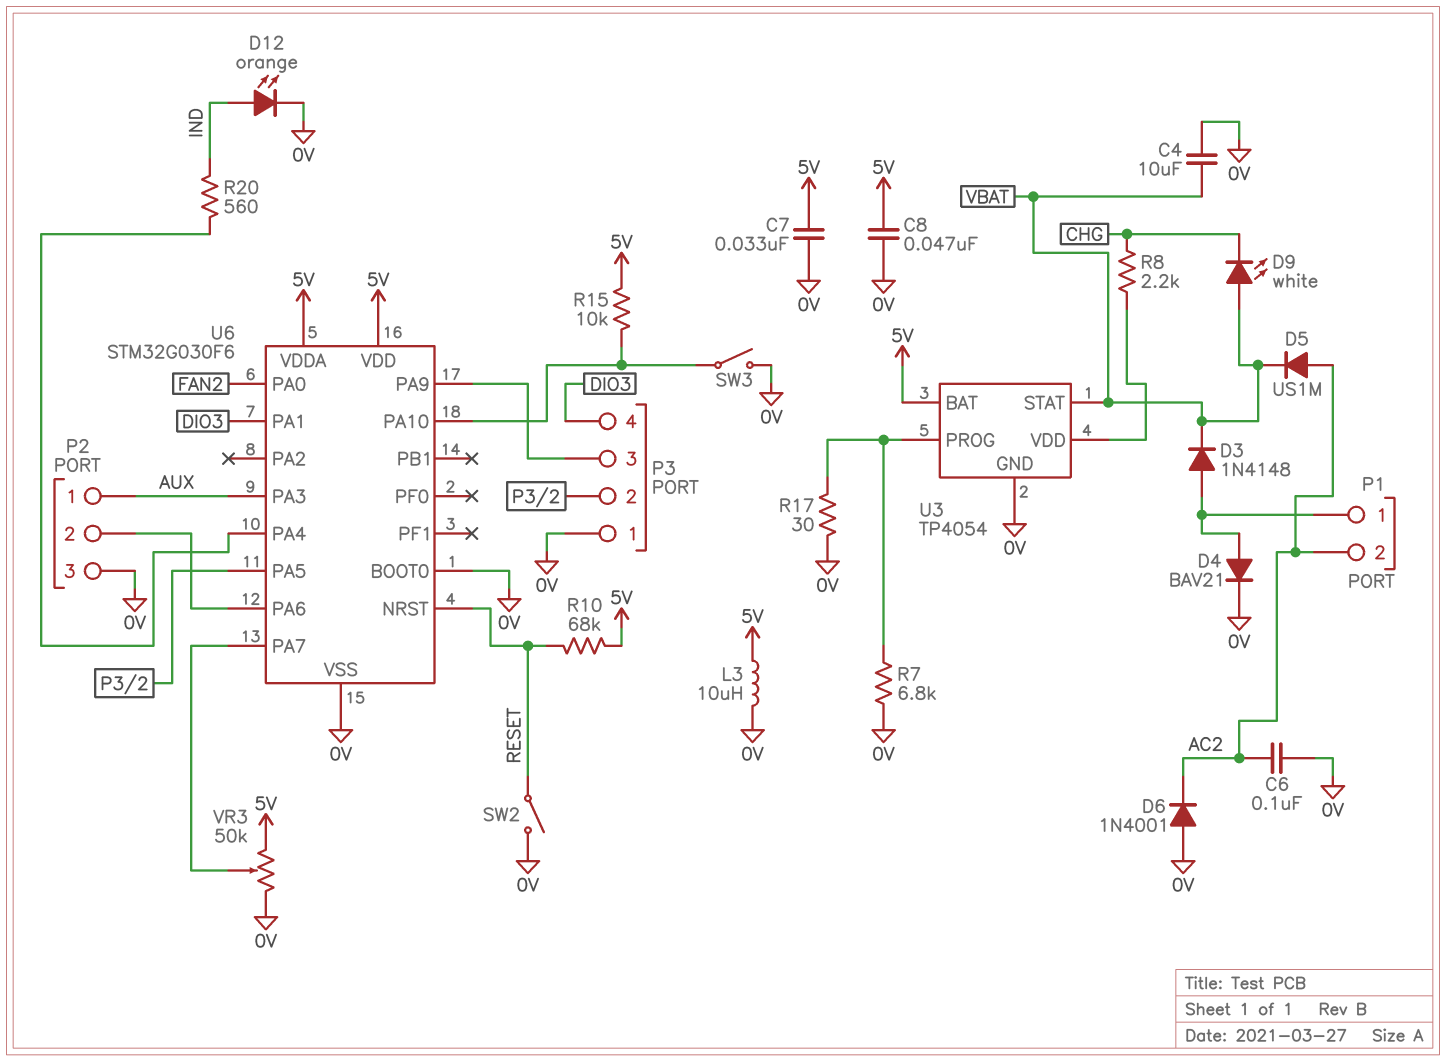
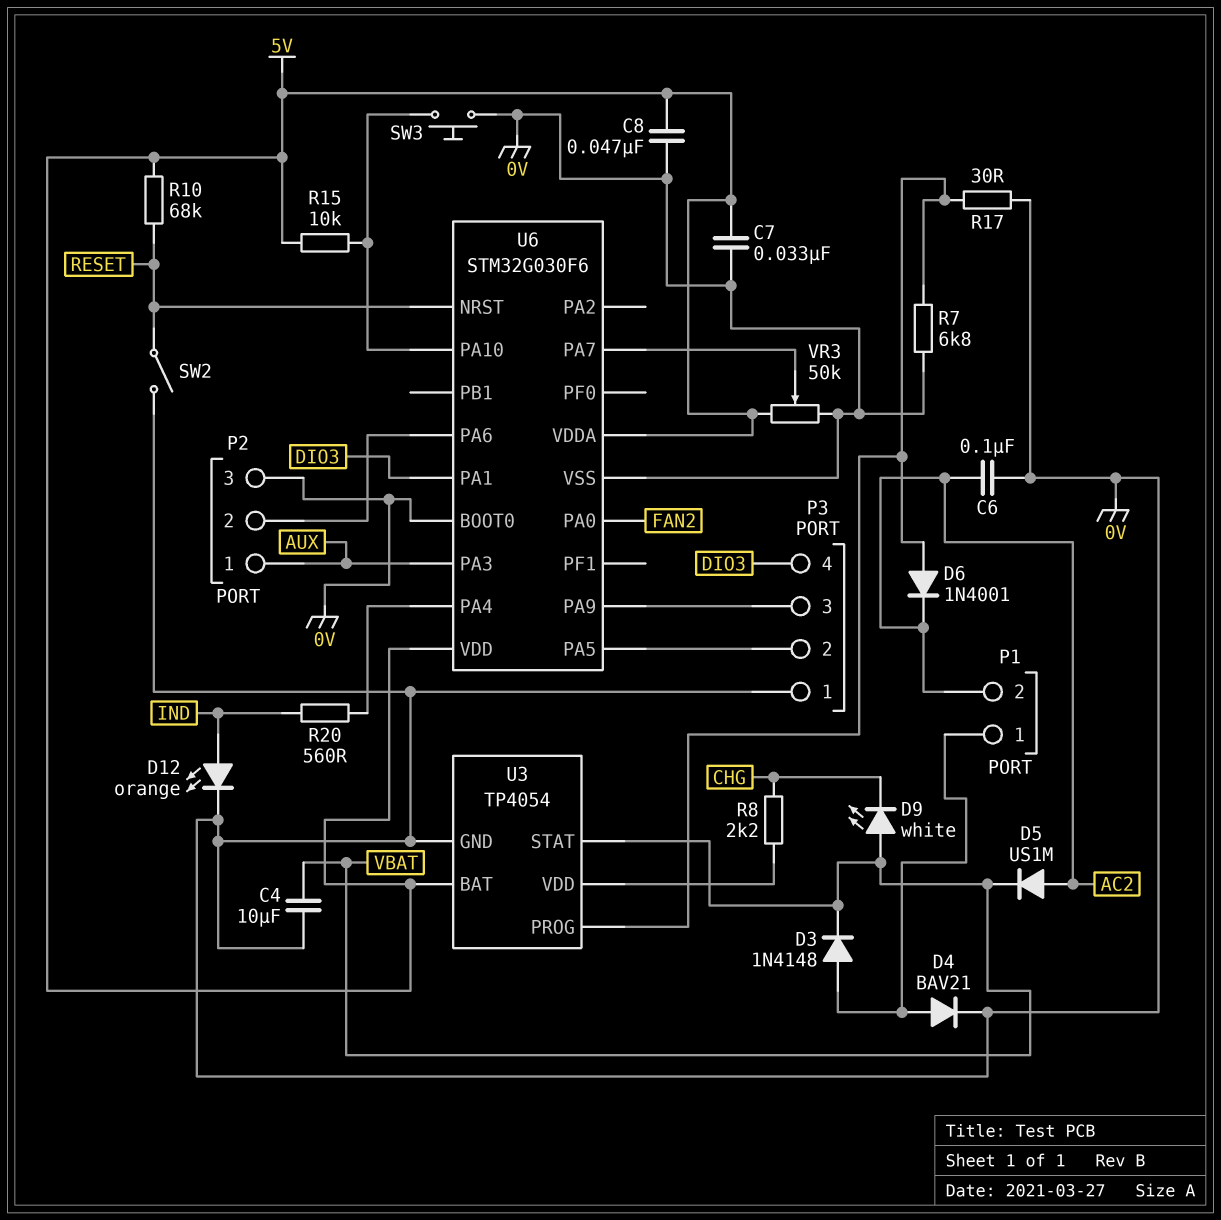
D6: diode 1N4001 (A 0V, K AC2) -> diode 1N4001 (A U3/PROG, K AC2)
L3: 10uH (0V, 5V) -> none
SW3: switch (0V, U6/PA10) -> button (0V, U6/PA10)

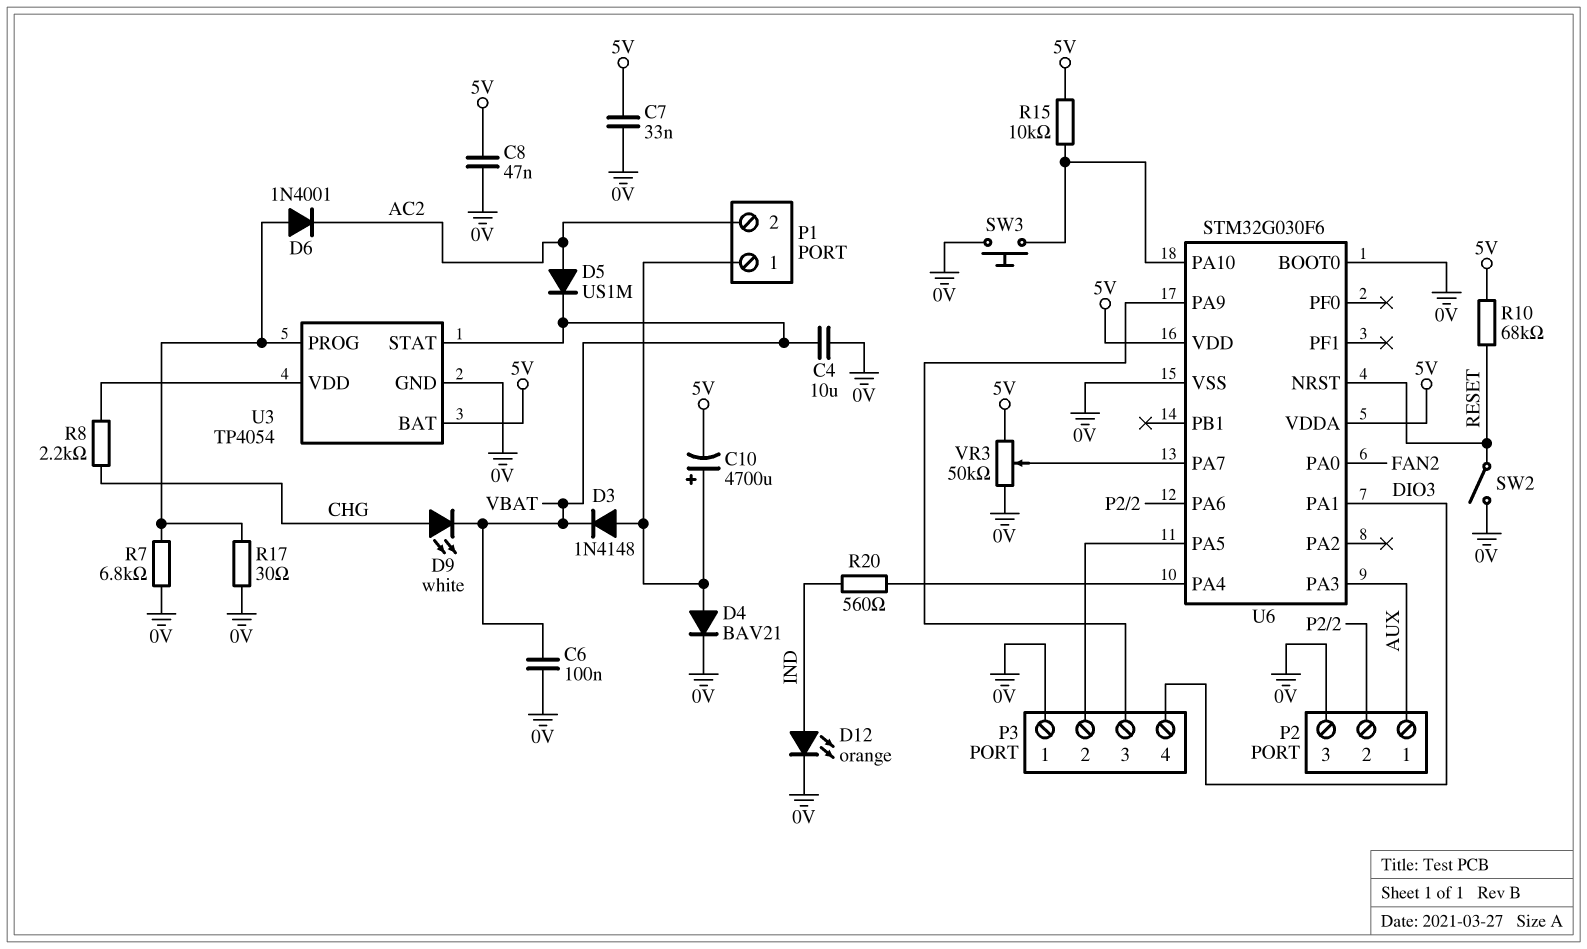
C6: 100nF (0V, AC2) -> 100nF (0V, VBAT)
C10: none -> 4700uF (plus P1/1, minus 5V)
D9: LED white (A VBAT, K CHG) -> LED white (A CHG, K VBAT)

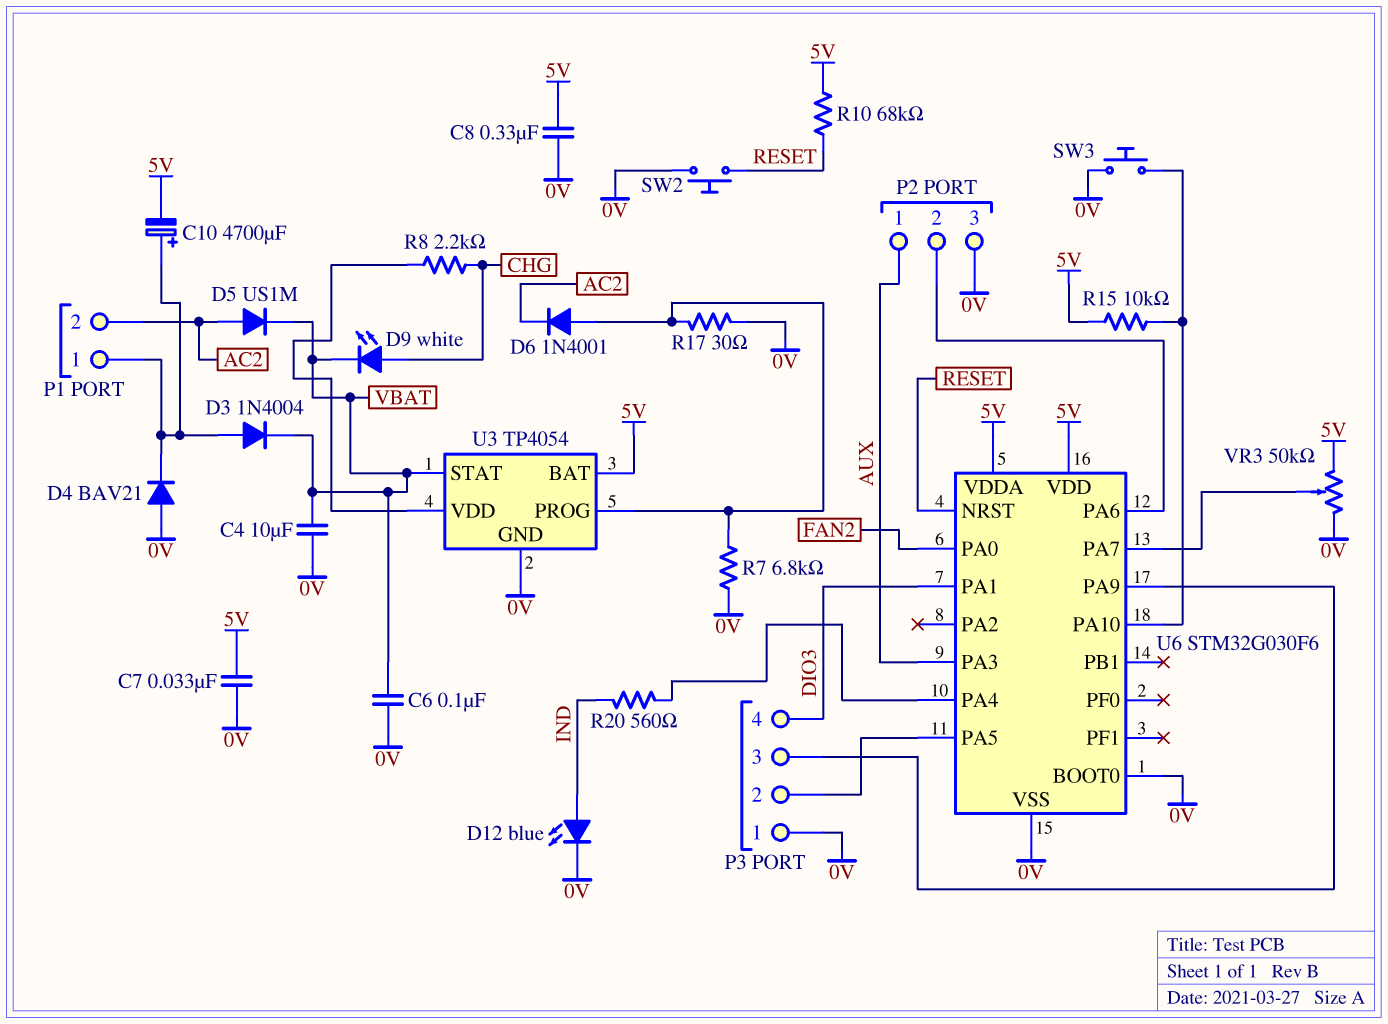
C8: 47nF (0V, 5V) -> 330nF (0V, 5V)
D3: diode 1N4148 (A P1/1, K VBAT) -> diode 1N4004 (A P1/1, K VBAT)
D4: diode BAV21 (A P1/1, K 0V) -> diode BAV21 (A 0V, K P1/1)
D12: LED orange (A IND, K 0V) -> LED blue (A IND, K 0V)
SW2: switch (0V, RESET) -> button (0V, RESET)

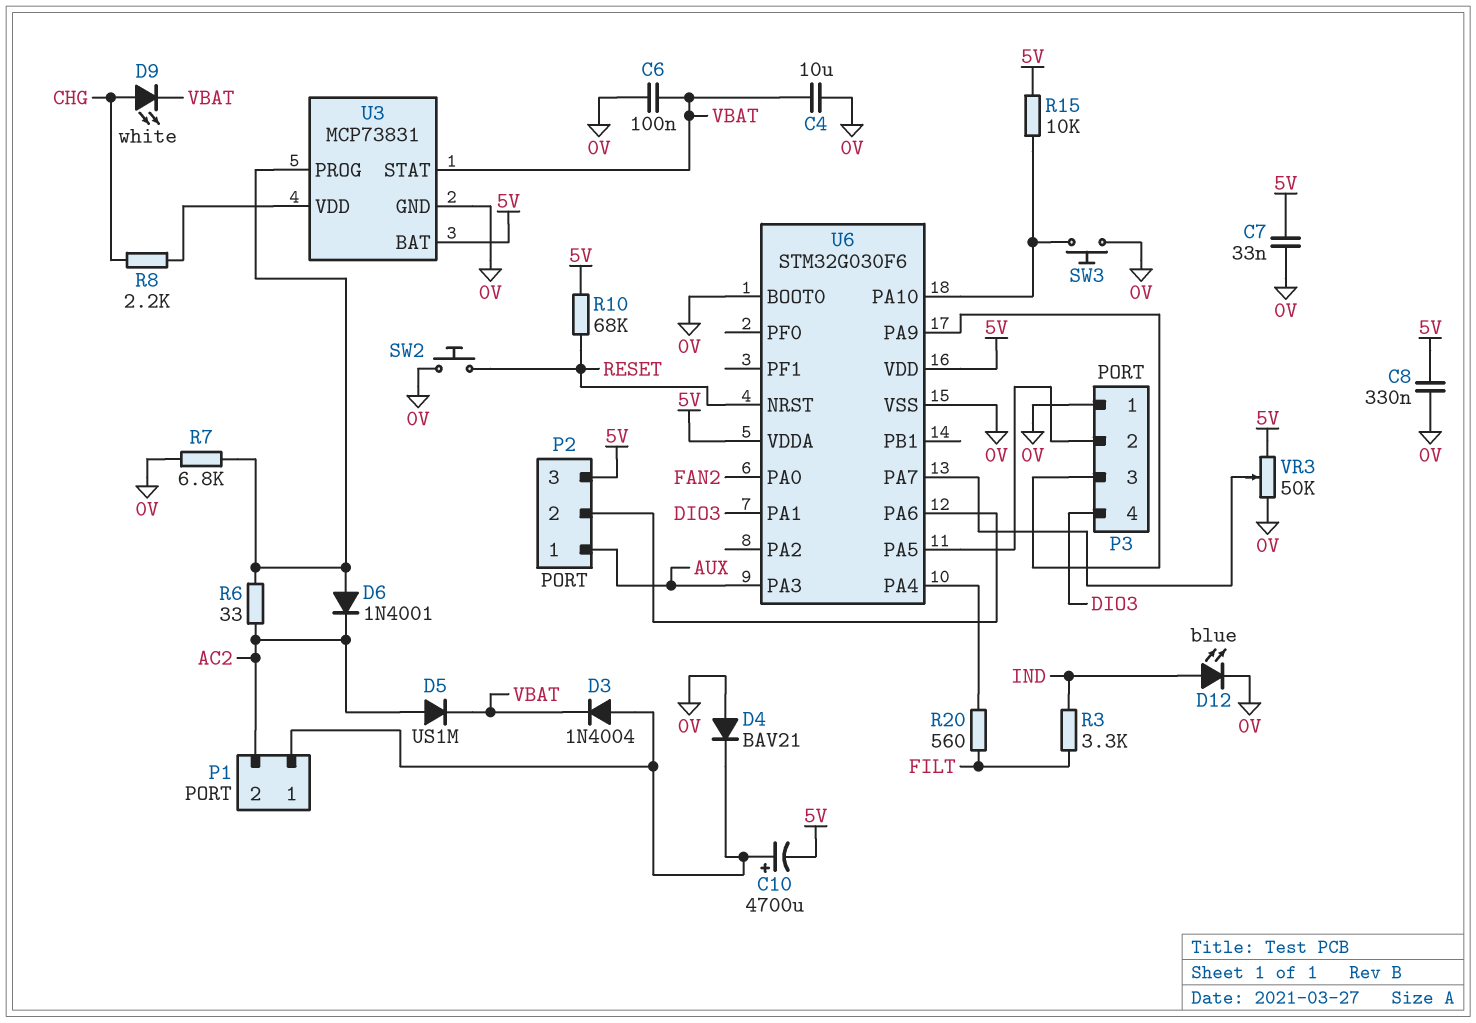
P2 pin 3: 0V -> 5V
R3: none -> 3.3k (FILT, IND)
R6: none -> 33 (AC2, U3/PROG)
R17: 30 (0V, U3/PROG) -> none
R20: 560 (IND, U6/PA4) -> 560 (FILT, U6/PA4)
U3: TP4054 -> MCP73831

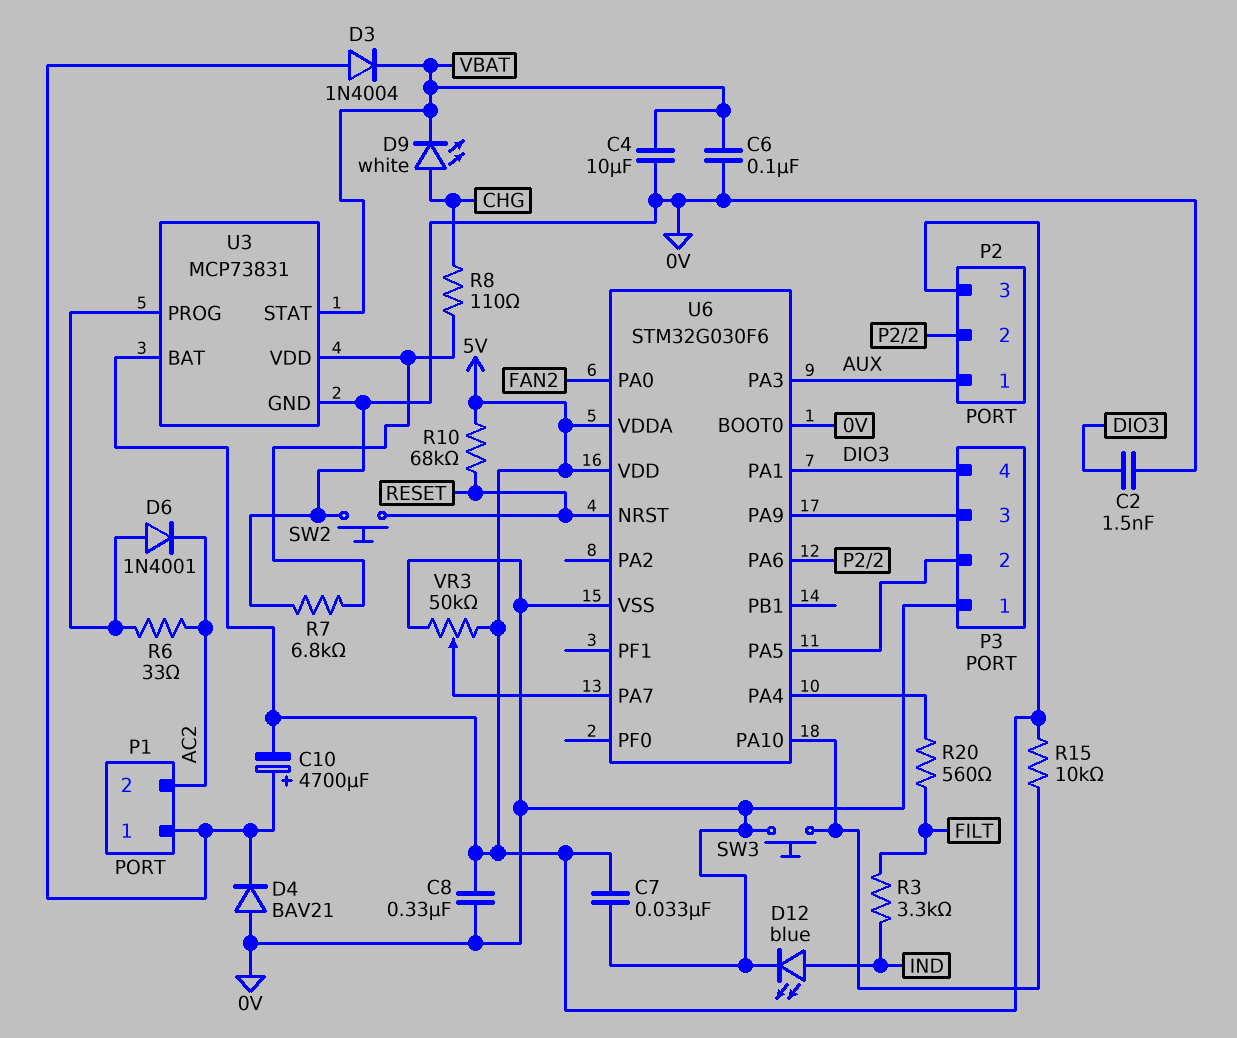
C2: none -> 1.5nF (0V, DIO3)
D5: diode US1M (A AC2, K VBAT) -> none
R7: 6.8k (0V, U3/PROG) -> 6.8k (0V, U3/VDD)
R8: 2.2k (CHG, U3/VDD) -> 110 (CHG, U3/VDD)

